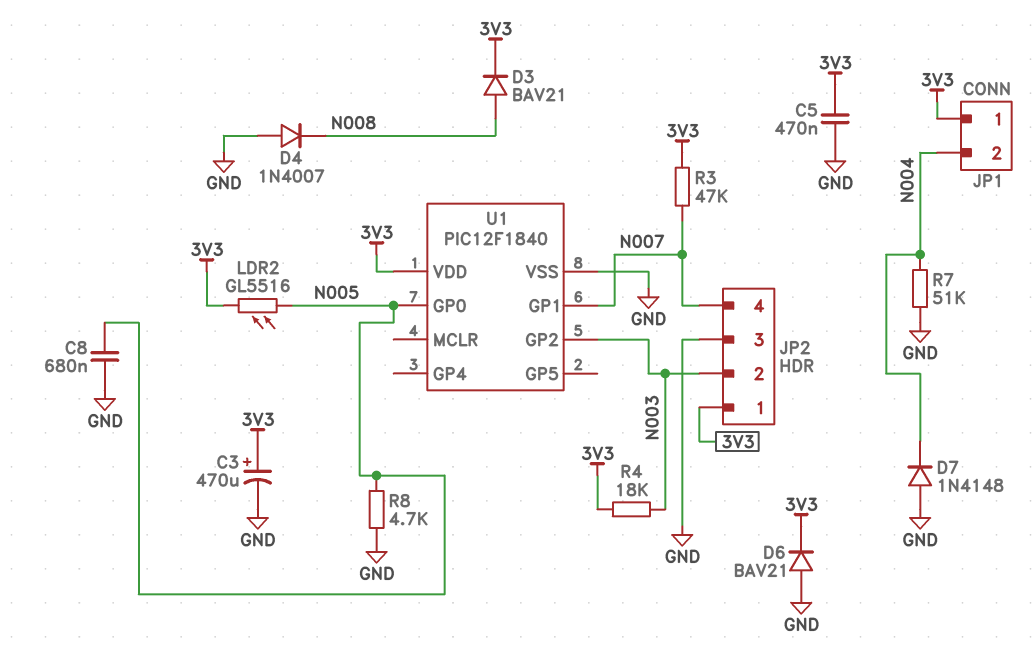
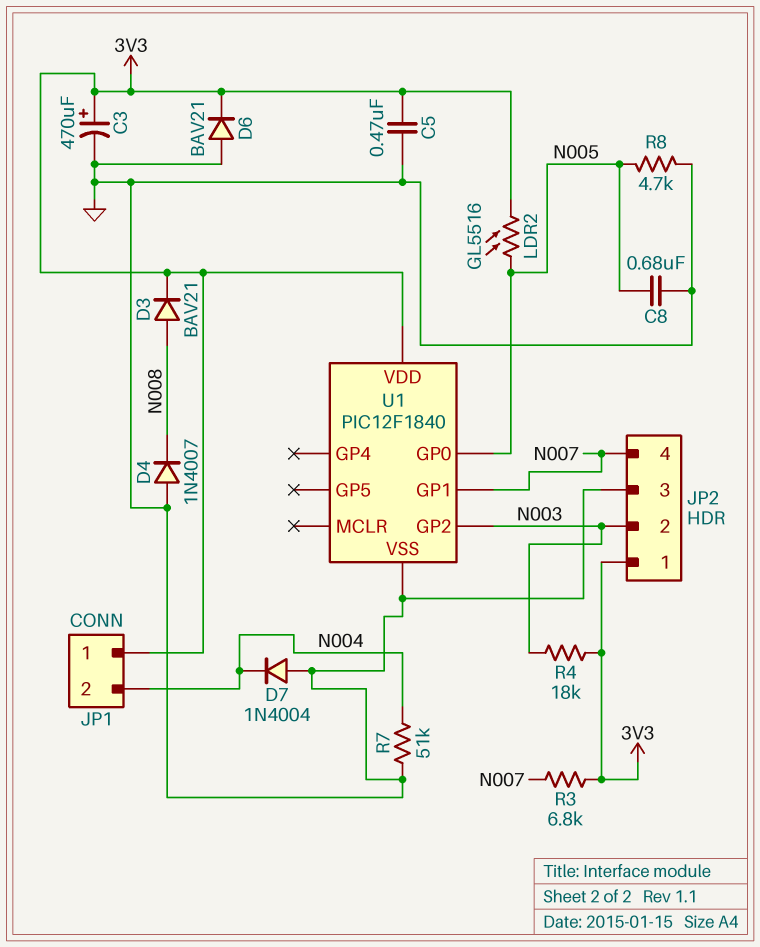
D7: diode 1N4148 (A GND, K N004) -> diode 1N4004 (A GND, K N004)
R3: 47k (3V3, N007) -> 6.8k (3V3, N007)

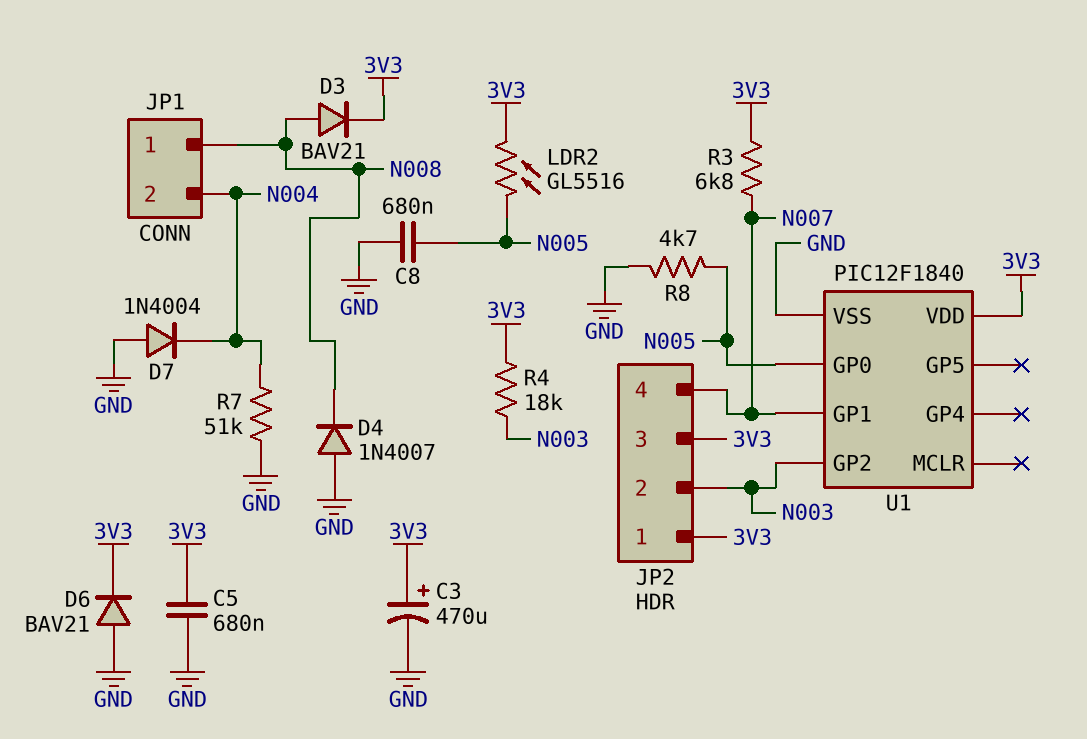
C5: 470nF (3V3, GND) -> 680nF (3V3, GND)
JP1 pin 1: 3V3 -> N008
JP2 pin 3: GND -> 3V3

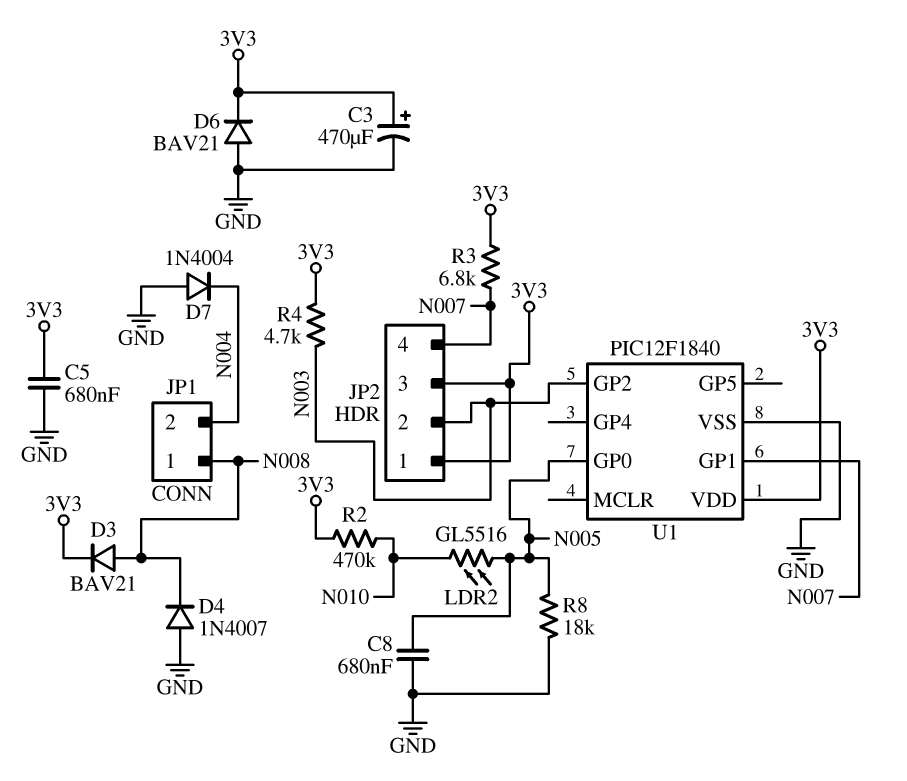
LDR2: GL5516 (3V3, N005) -> GL5516 (N005, N010)
R2: none -> 470k (3V3, N010)
R4: 18k (3V3, N003) -> 4.7k (3V3, N003)
R7: 51k (GND, N004) -> none
R8: 4.7k (GND, N005) -> 18k (GND, N005)

